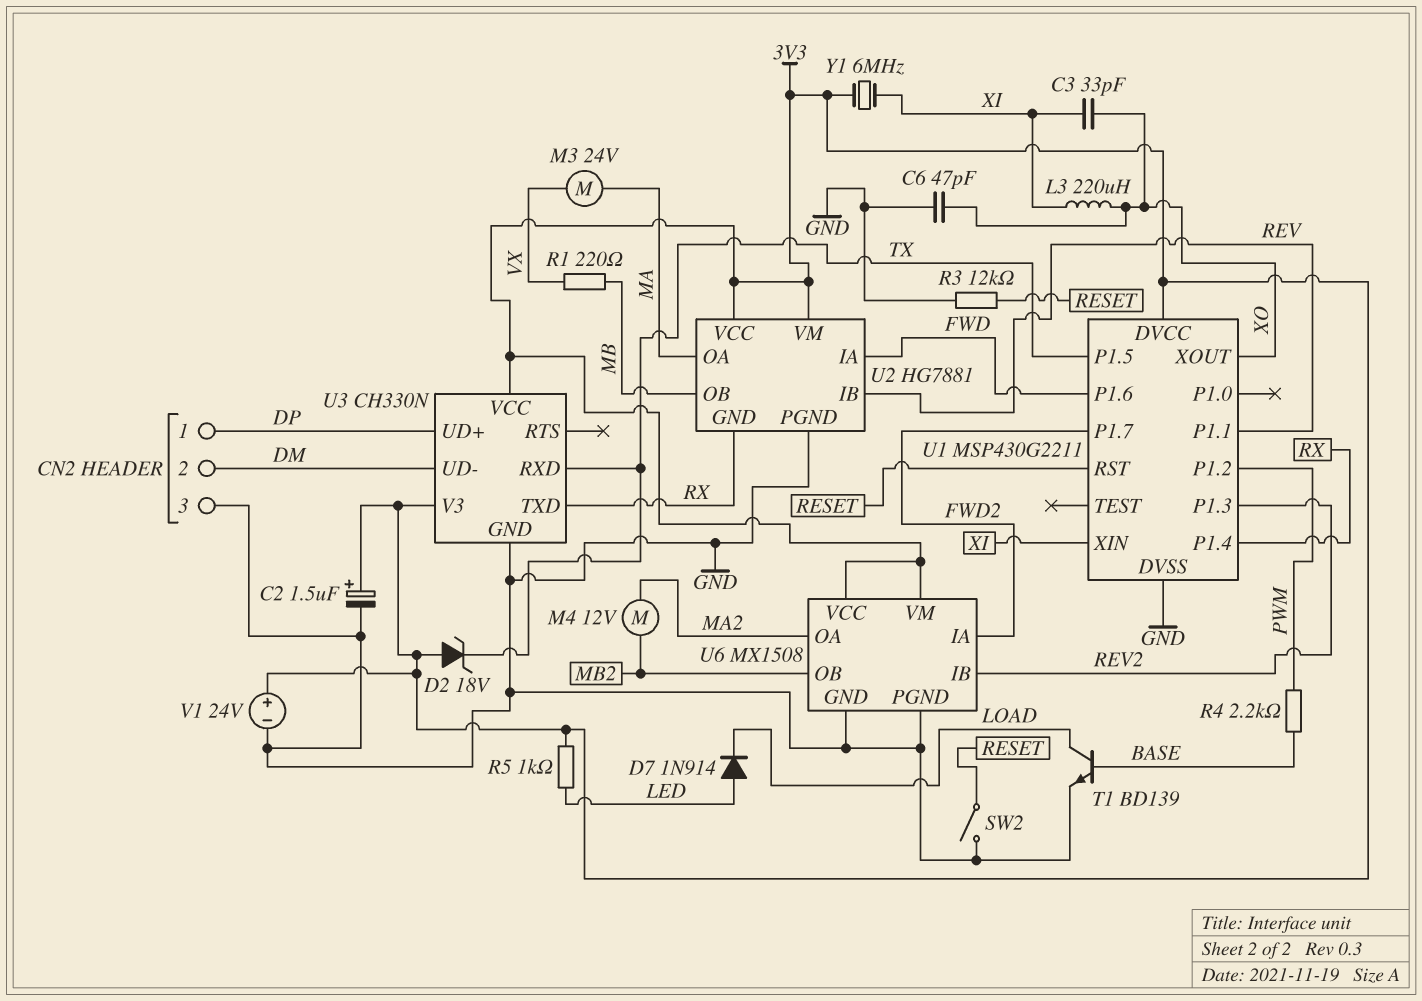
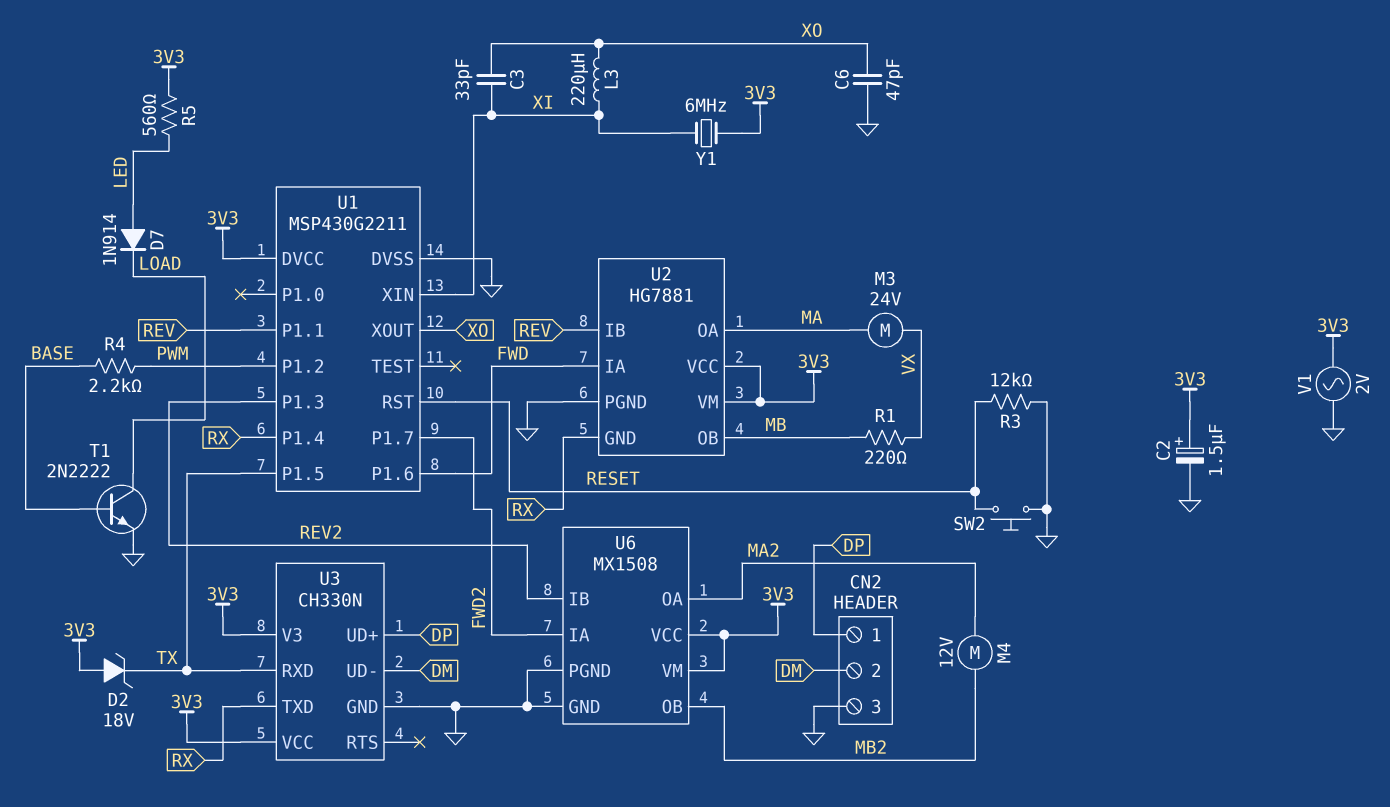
R5: 1k (3V3, LED) -> 560 (3V3, LED)
SW2: switch (GND, RESET) -> button (GND, RESET)
T1: NPN BD139 (B BASE, C LOAD, E GND) -> NPN 2N2222 (B BASE, C LOAD, E GND)
V1: 24V (plus 3V3, minus GND) -> AC 2V (3V3, GND)

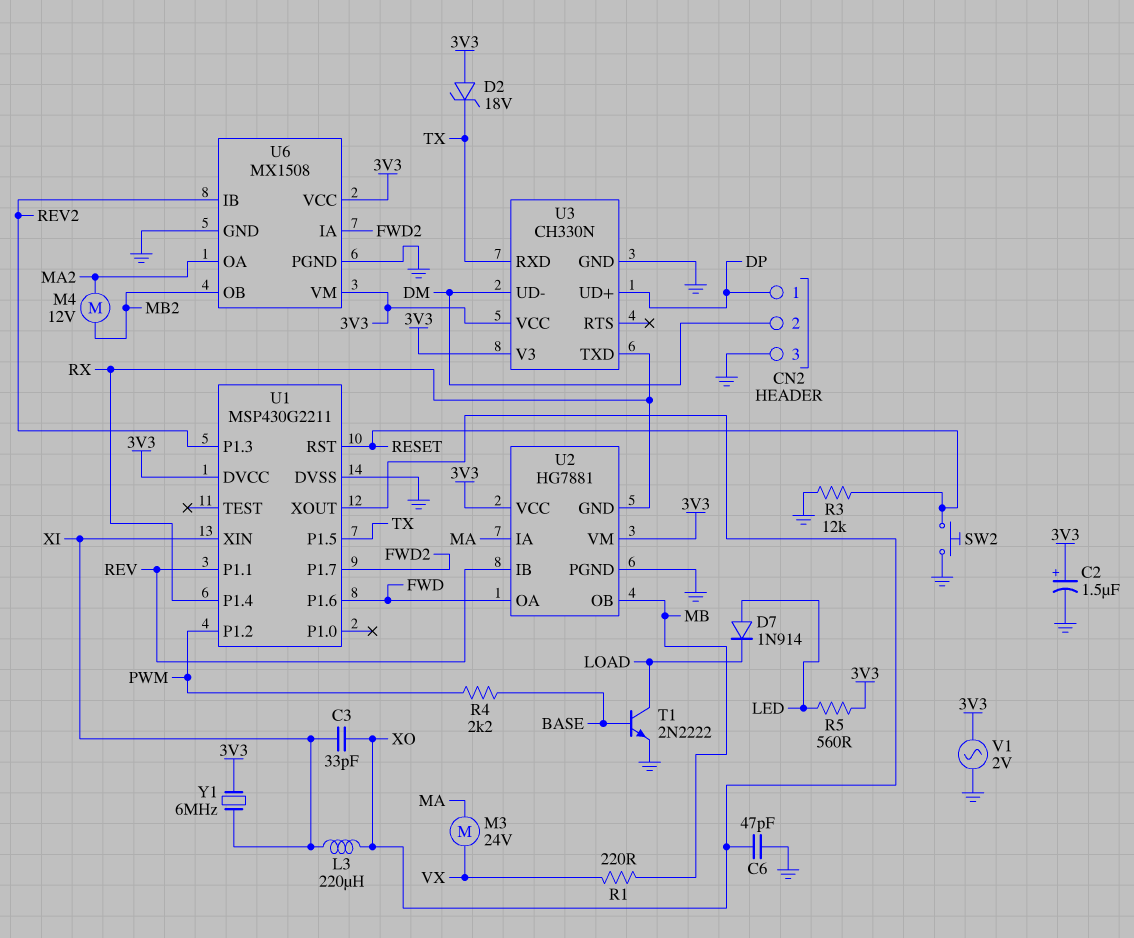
U2 pin IA: FWD -> MA
U2 pin OA: MA -> FWD

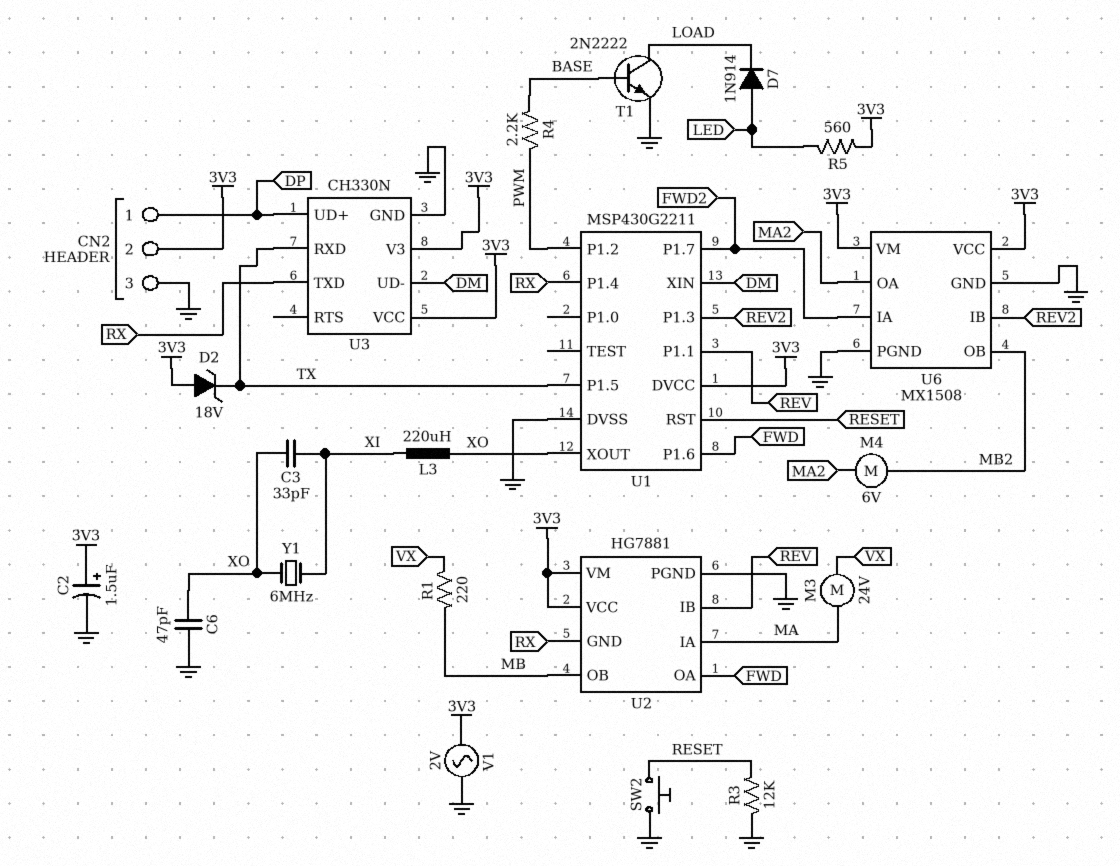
CN2 pin 2: DM -> 3V3
M4: motor 12V (MA2, MB2) -> motor 6V (MA2, MB2)
U1 pin XIN: XI -> DM
Y1: 6MHz (3V3, XI) -> 6MHz (XI, XO)

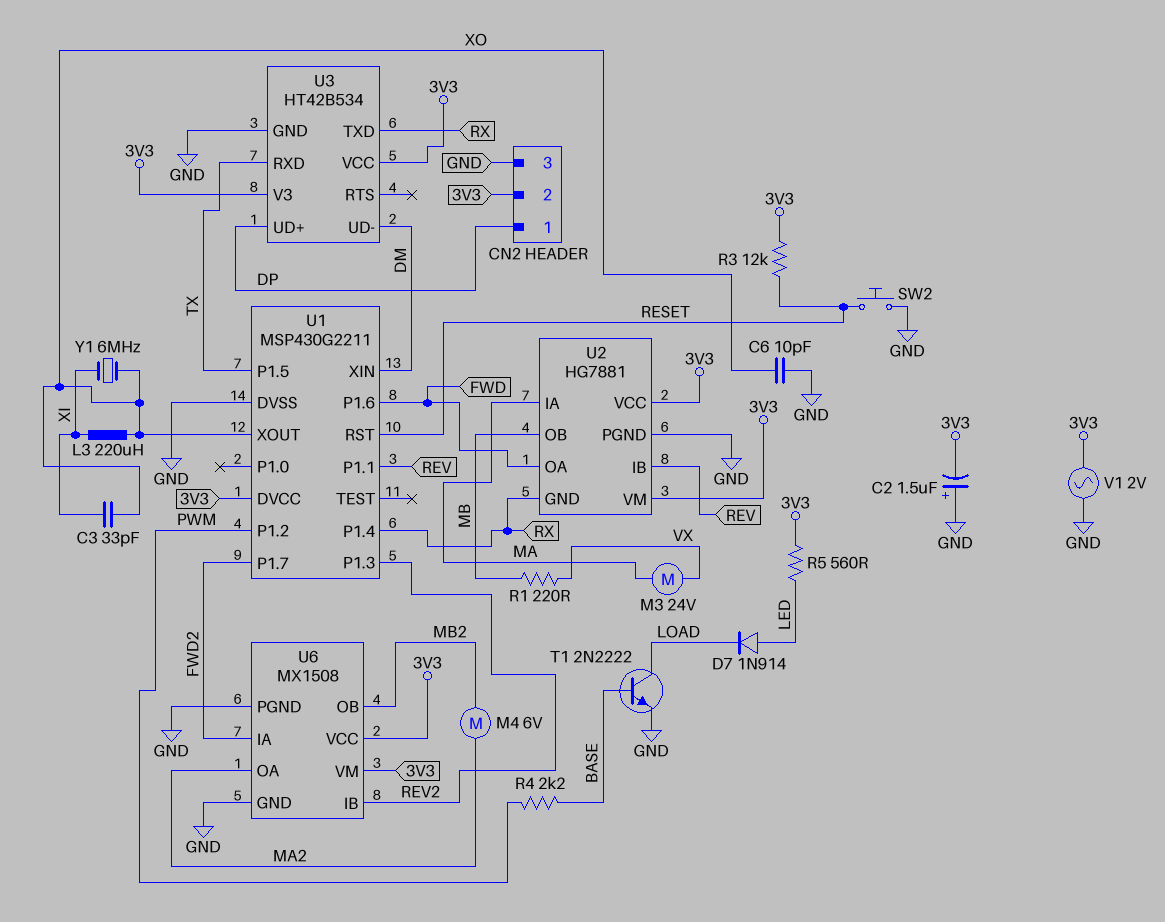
C2: 1.5uF (plus 3V3, minus GND) -> 1.5uF (plus GND, minus 3V3)
C6: 47pF (GND, XO) -> 10pF (GND, XO)
D2: zener 18V (A 3V3, K TX) -> none
R3: 12k (GND, RESET) -> 12k (3V3, RESET)
U3: CH330N -> HT42B534

